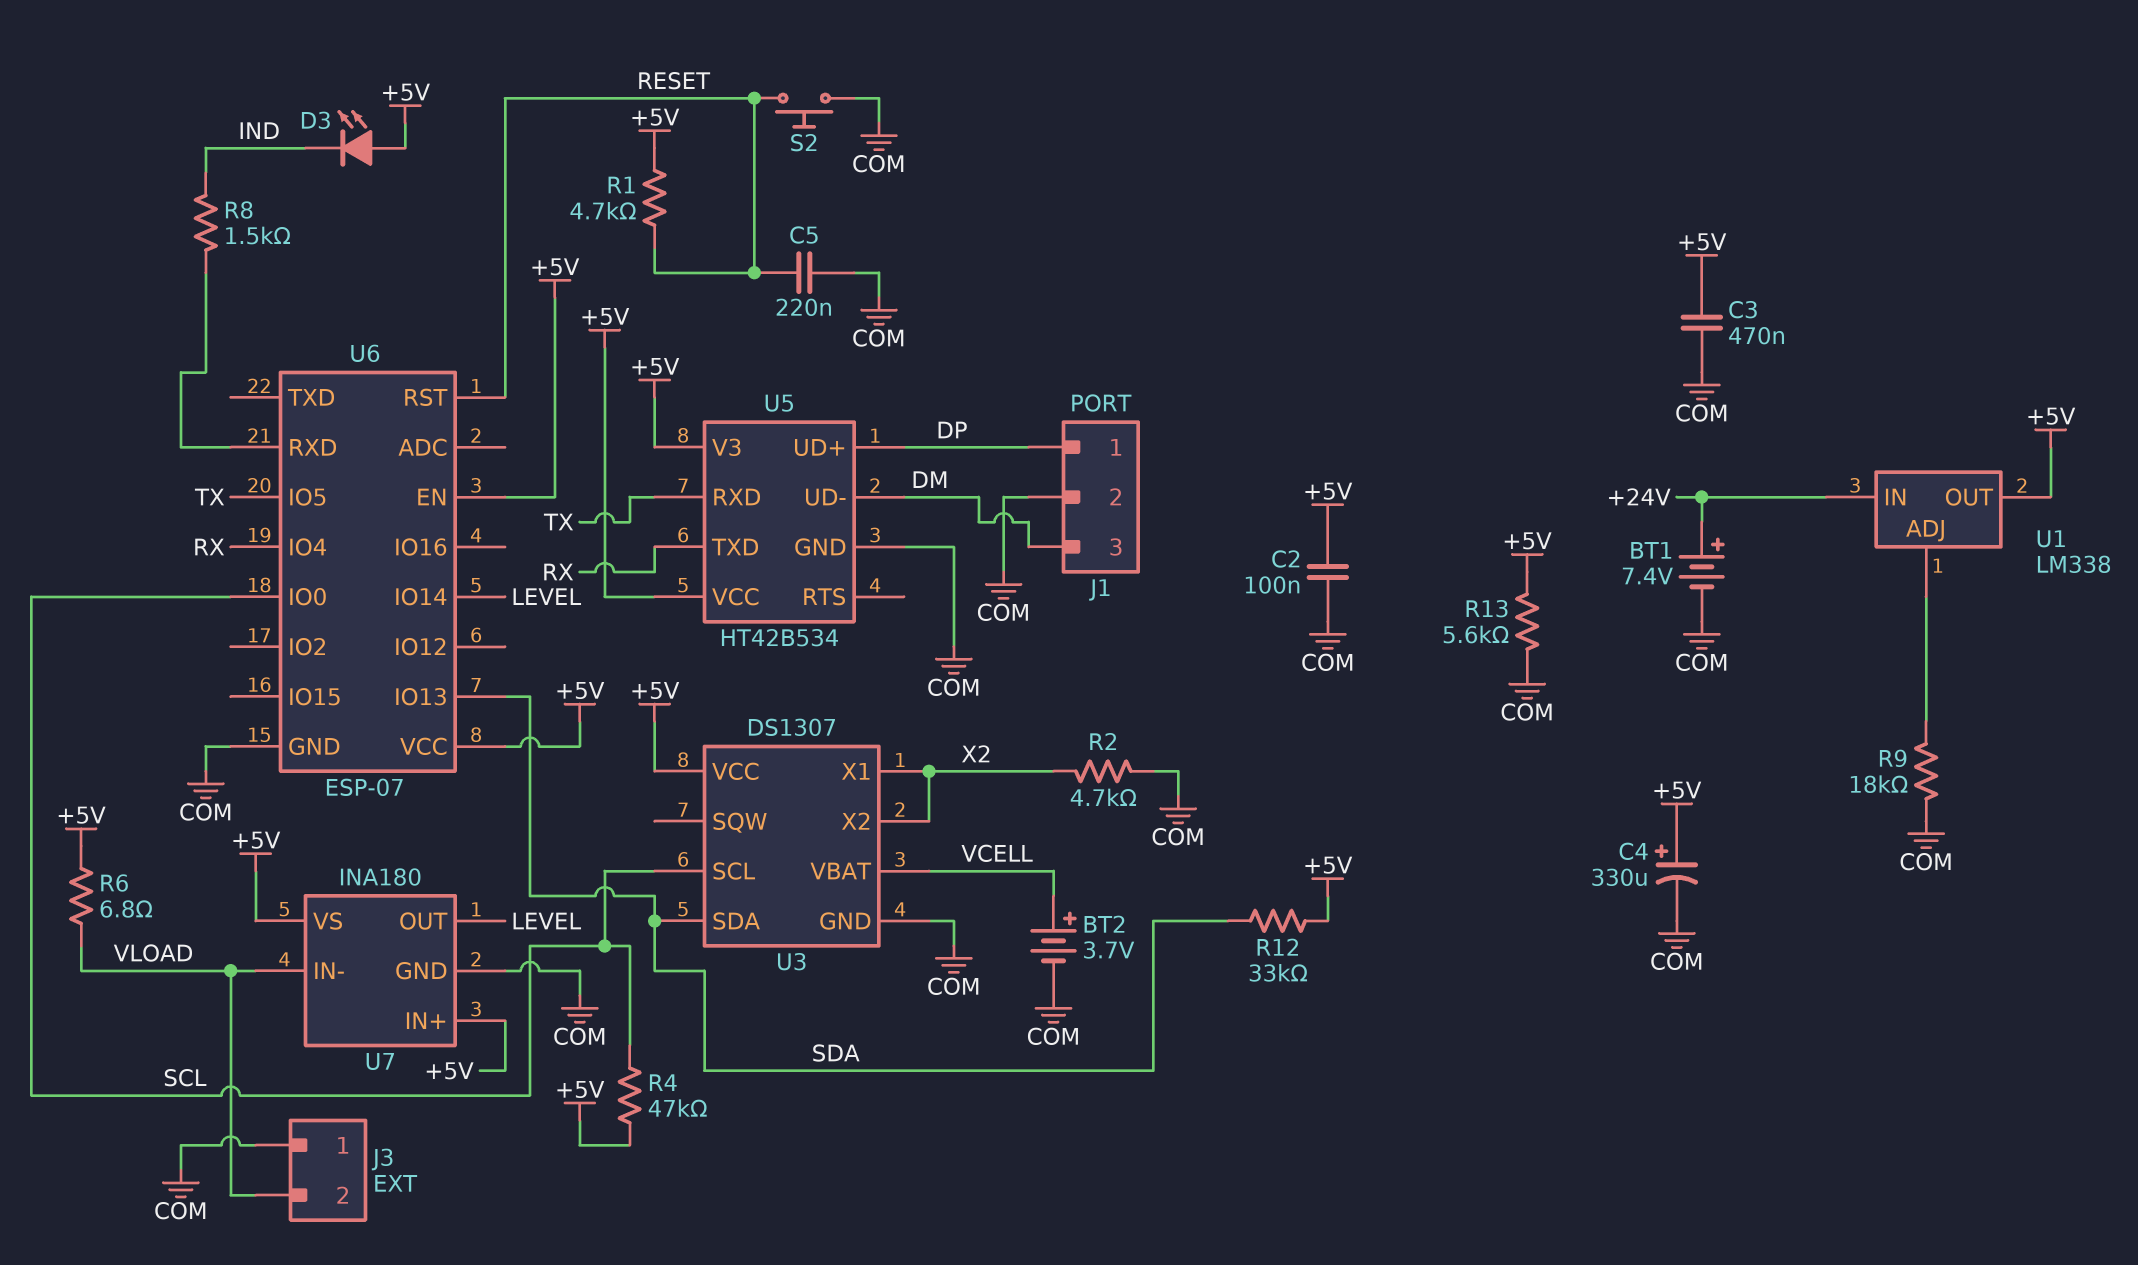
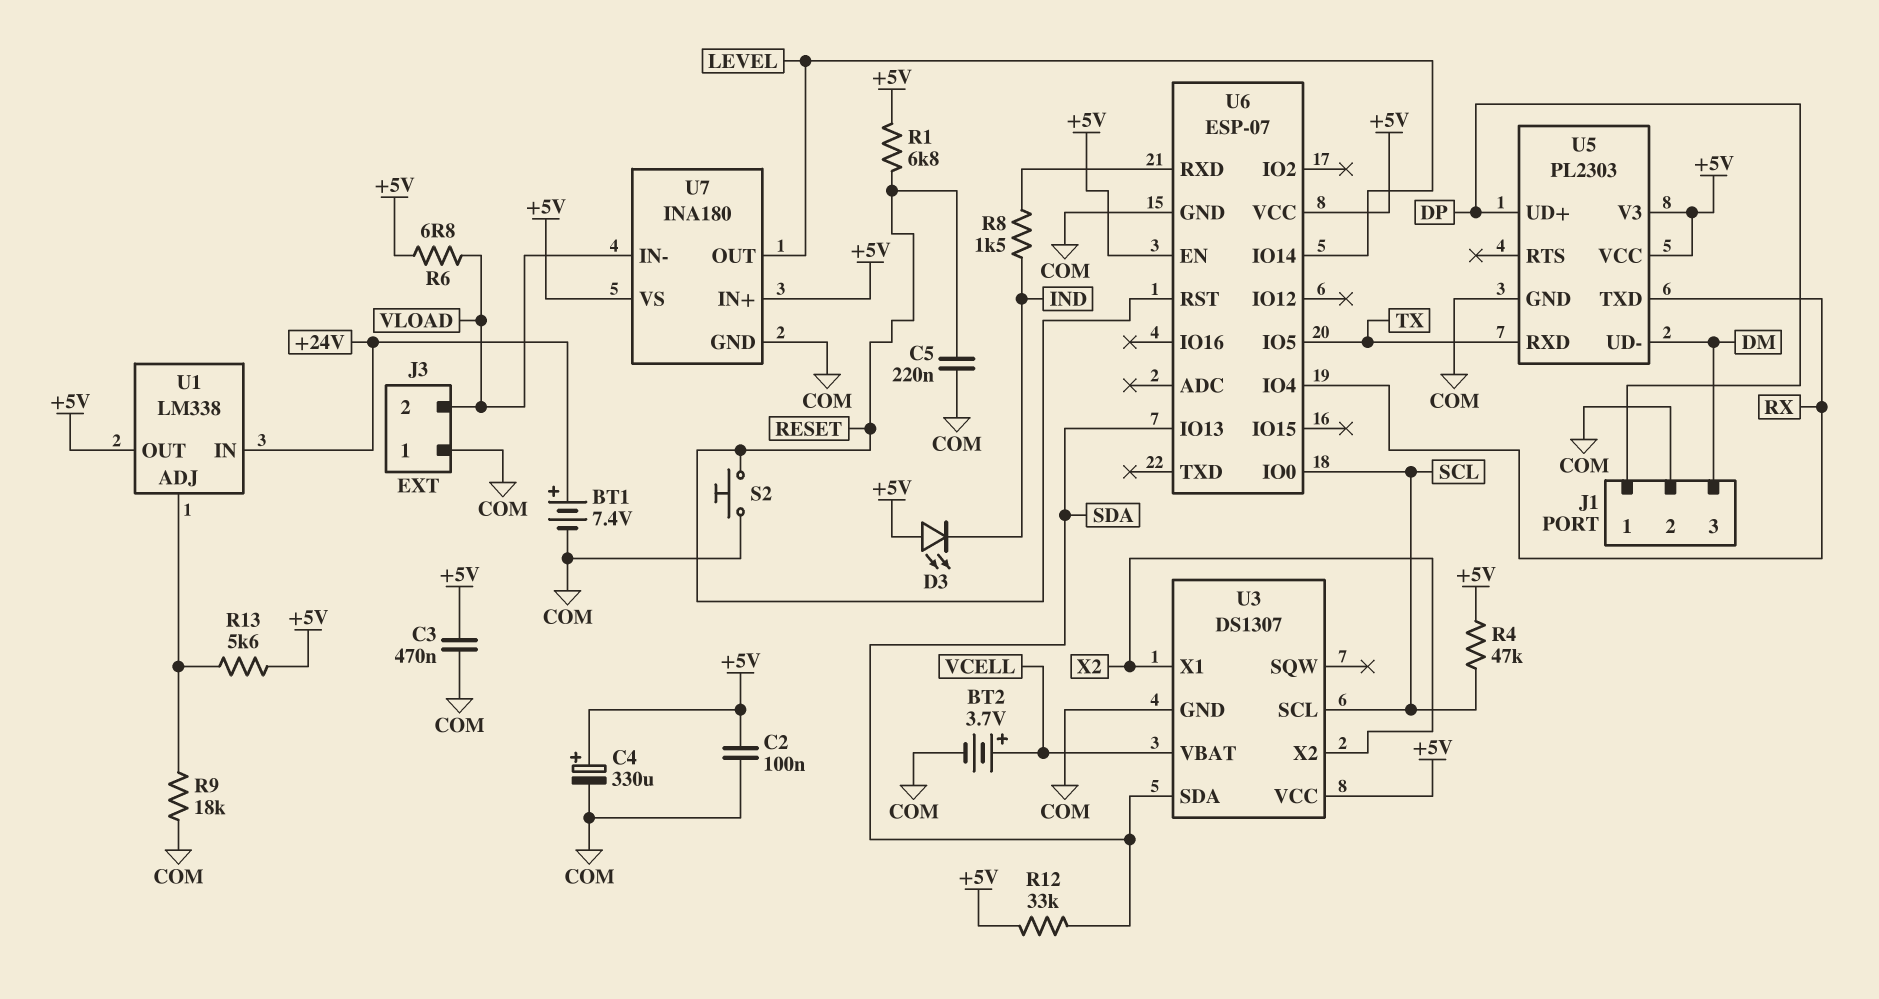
R1: 4.7k (+5V, RESET) -> 6.8k (+5V, RESET)
R2: 4.7k (COM, X2) -> none
R13: 5.6k (+5V, COM) -> 5.6k (+5V, U1/ADJ)
U5: HT42B534 -> PL2303

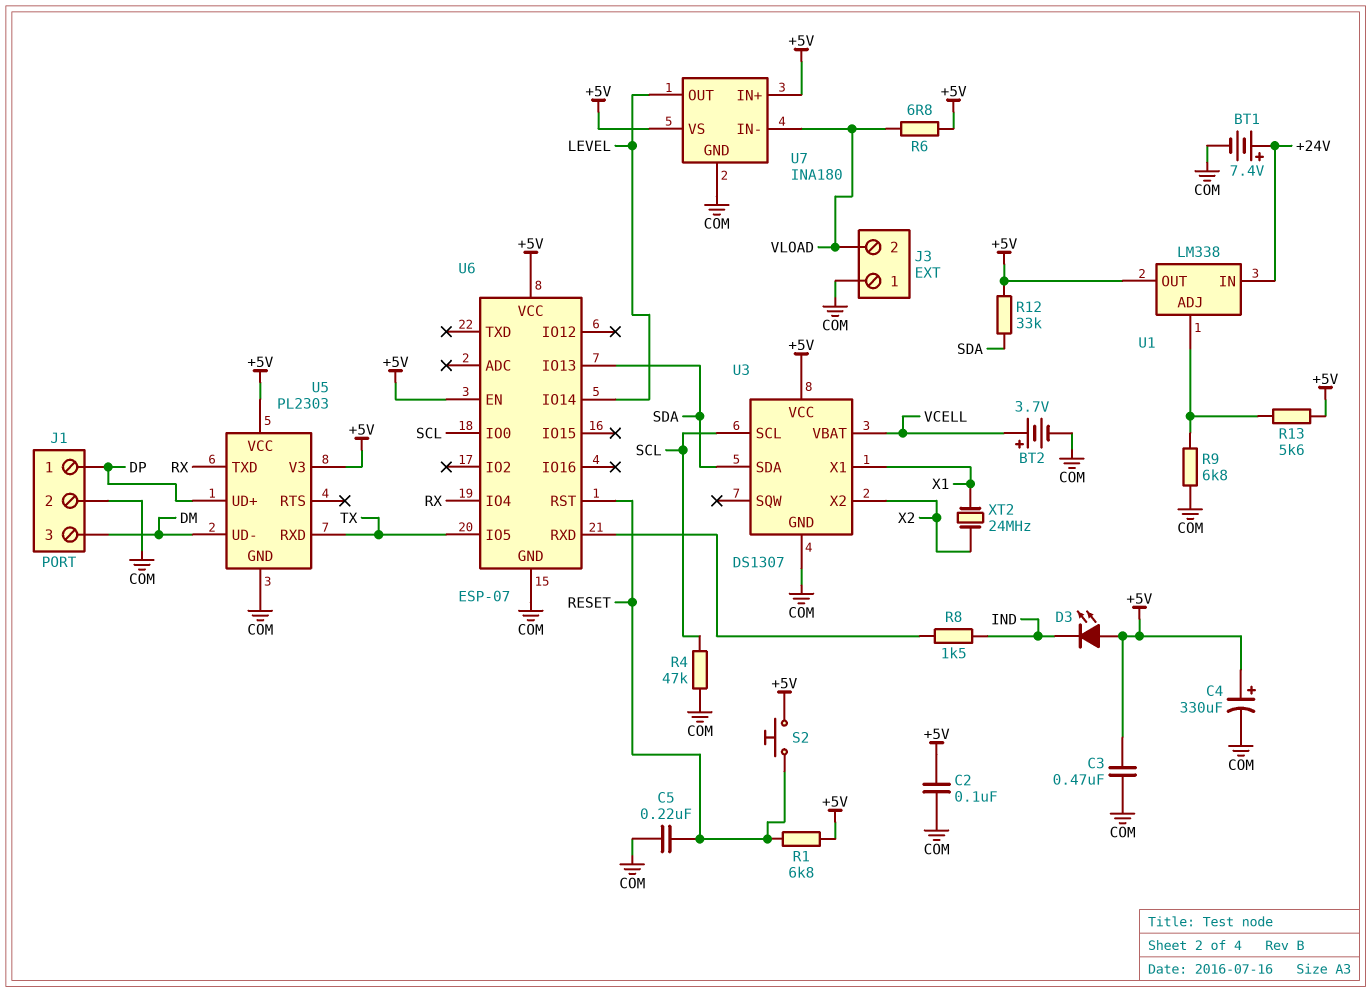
R4: 47k (+5V, SCL) -> 47k (COM, SCL)
R9: 18k (COM, U1/ADJ) -> 6.8k (COM, U1/ADJ)
S2: button (COM, RESET) -> button (+5V, RESET)
U3 pin X1: X2 -> X1
XT2: none -> 24MHz (X1, X2)

